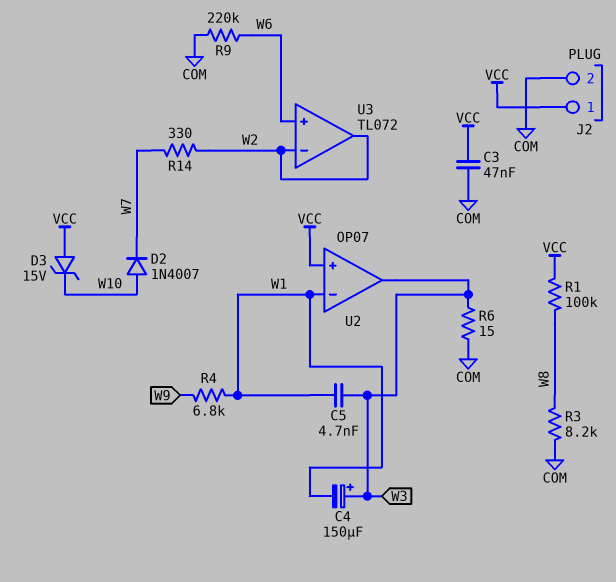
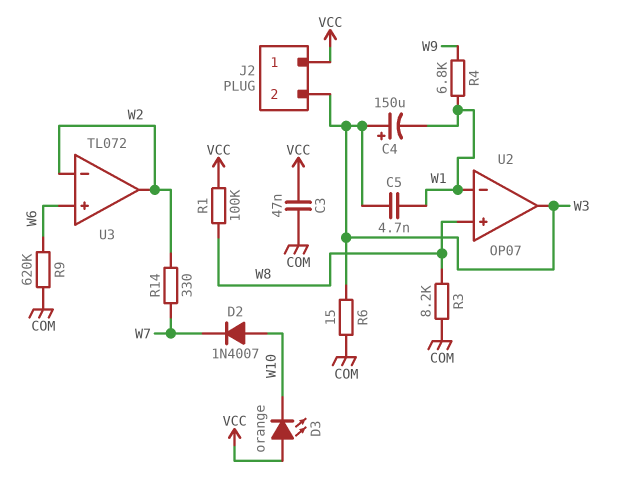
D3: zener 15V (A VCC, K W10) -> LED orange (A VCC, K W10)
J2 pin 2: COM -> W3
R9: 220k (COM, W6) -> 620k (COM, W6)
U2 pin in+: VCC -> W8

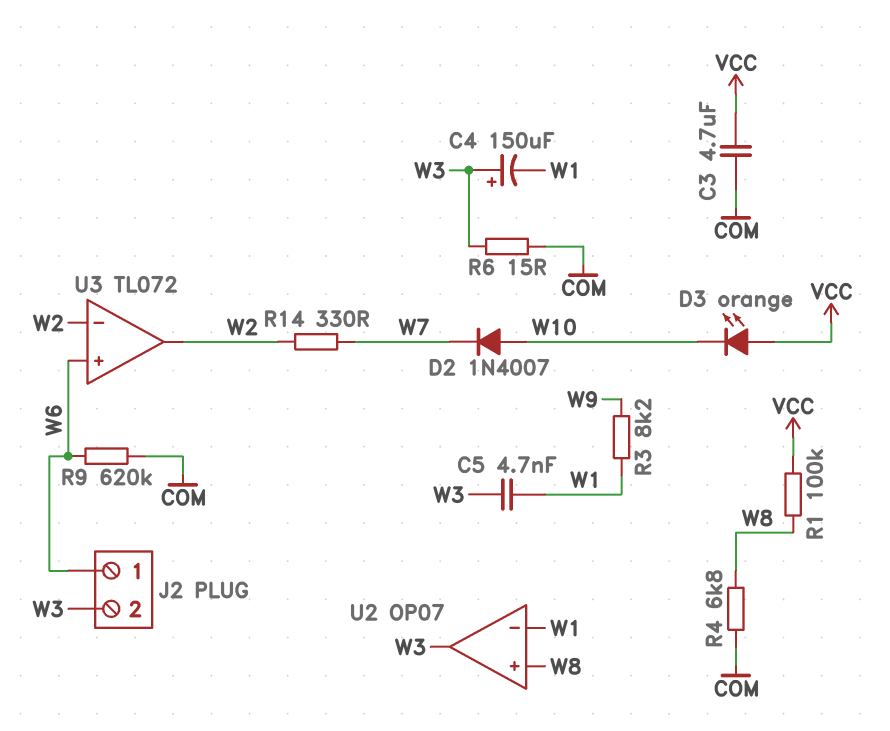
C3: 47nF (COM, VCC) -> 4.7uF (COM, VCC)
J2 pin 1: VCC -> W6
R3: 8.2k (COM, W8) -> 8.2k (W1, W9)
R4: 6.8k (W1, W9) -> 6.8k (COM, W8)

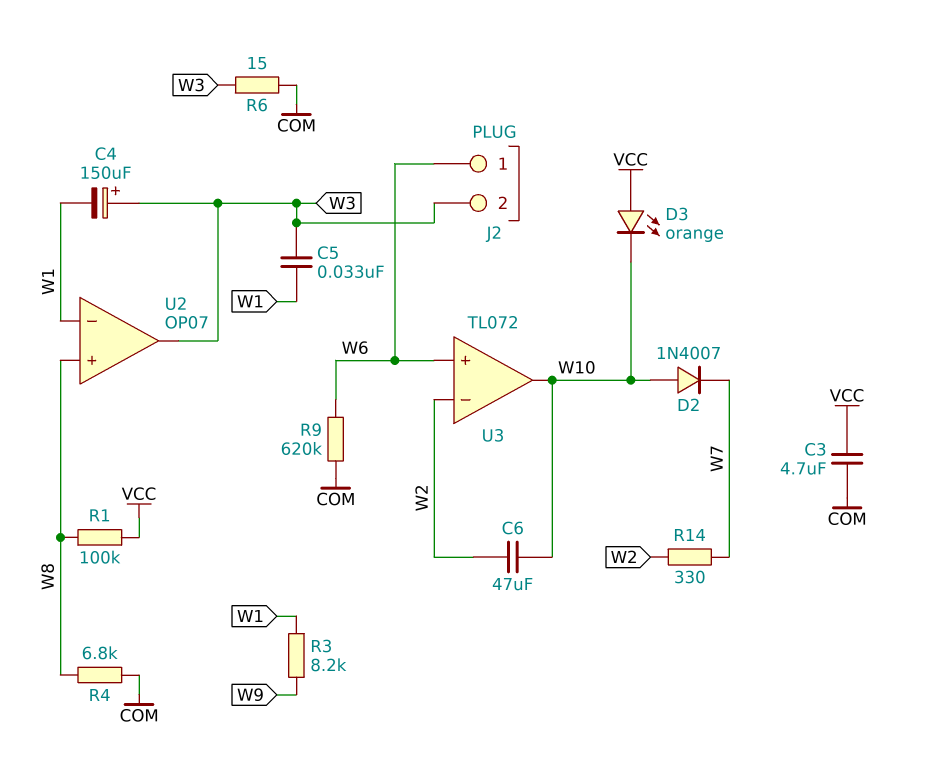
C5: 4.7nF (W1, W3) -> 33nF (W1, W3)
C6: none -> 47uF (W2, W10)
U3 pin out: W2 -> W10

